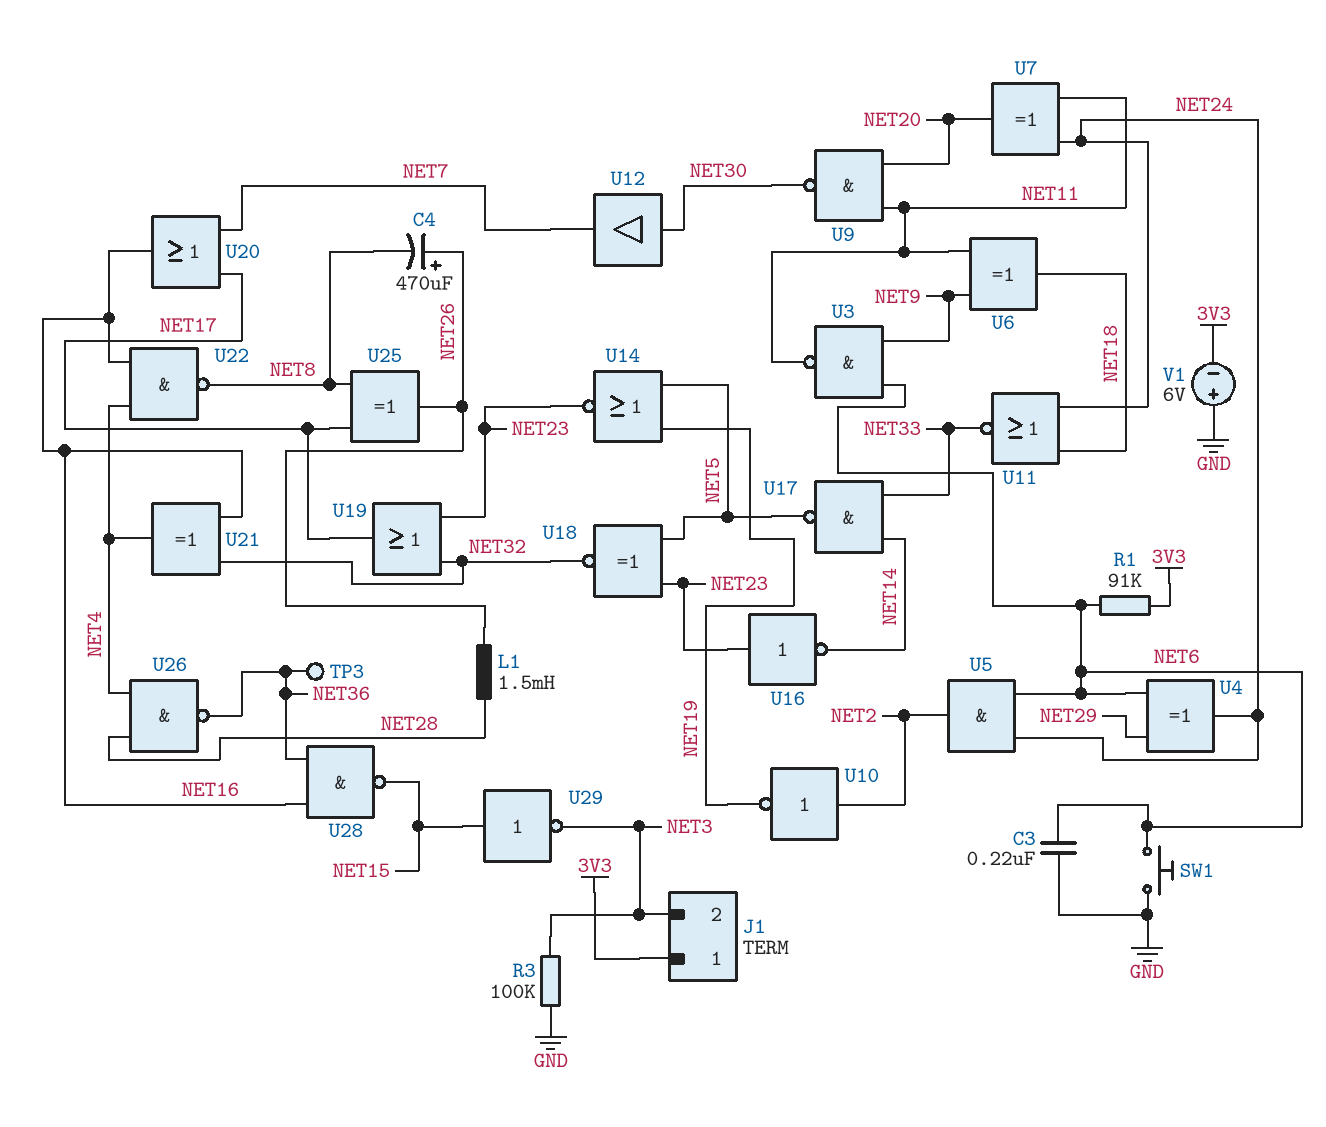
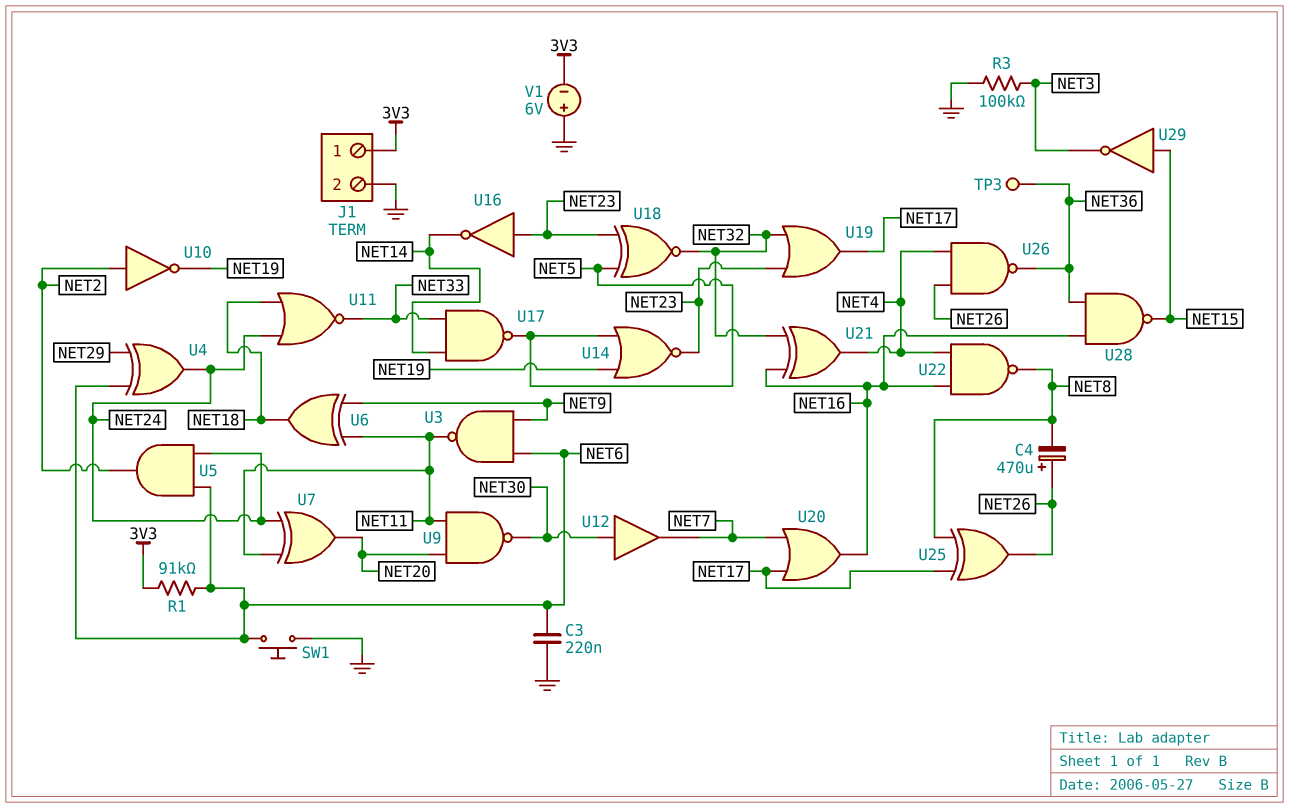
J1 pin 2: NET3 -> GND
L1: 1.5mH (NET26, NET28) -> none
U26: NAND (in NET4, in NET28, out NET36) -> NAND (in NET4, in NET26, out NET36)

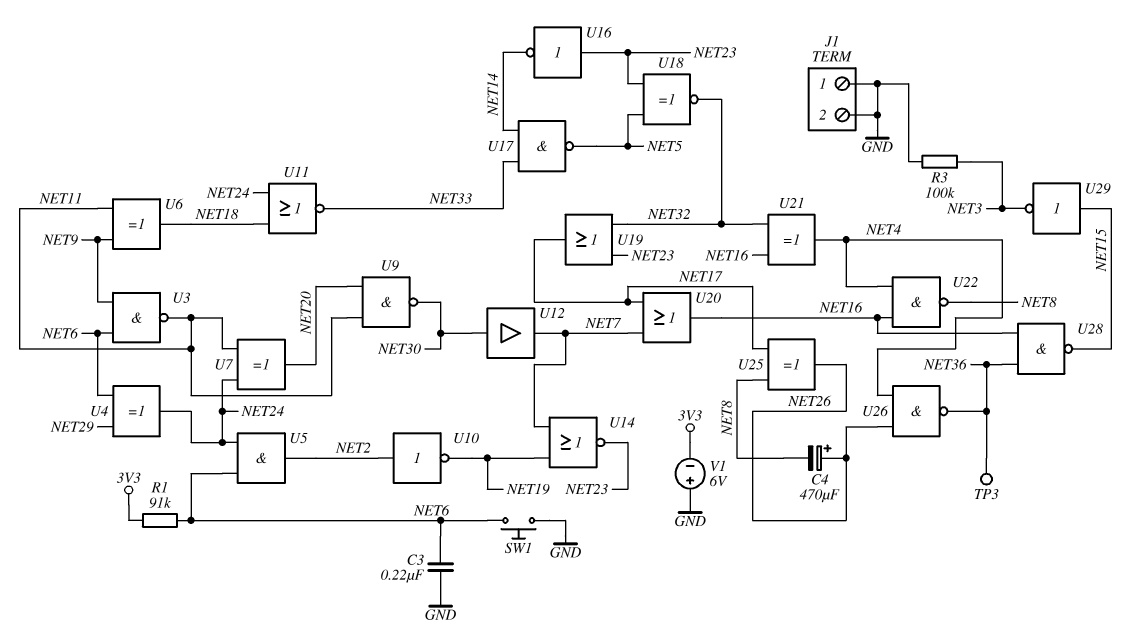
J1 pin 1: 3V3 -> GND
U14: NOR (in NET5, in NET19, out NET23) -> NOR (in NET7, in NET19, out NET23)

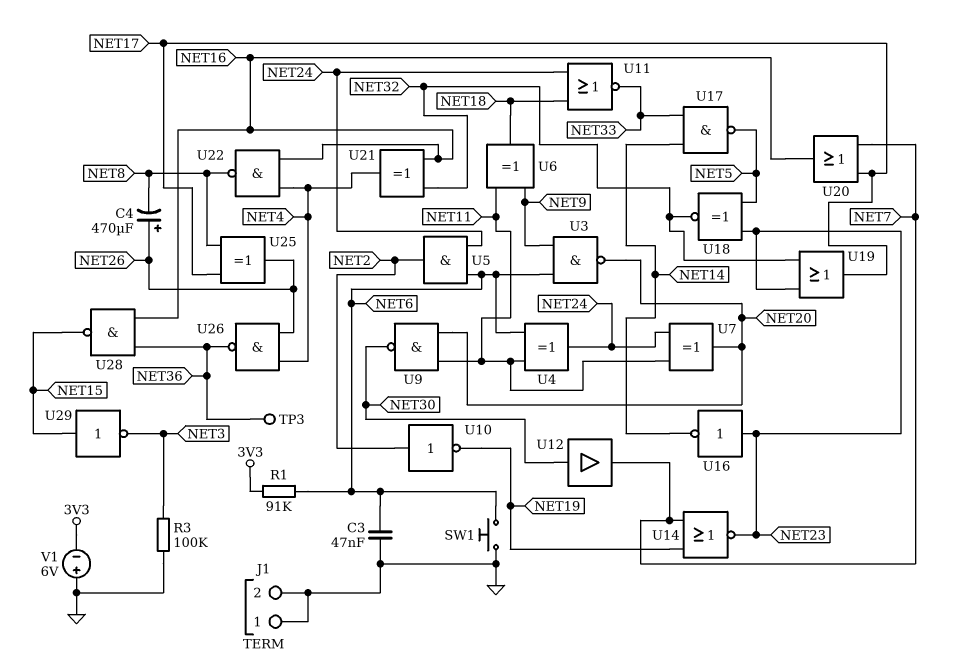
C3: 220nF (GND, NET6) -> 47nF (GND, NET6)
U3: NAND (in NET6, in NET9, out NET11) -> NAND (in NET6, in NET9, out NET20)
U4: XOR (in NET6, in NET29, out NET24) -> XOR (in NET6, in NET11, out NET24)

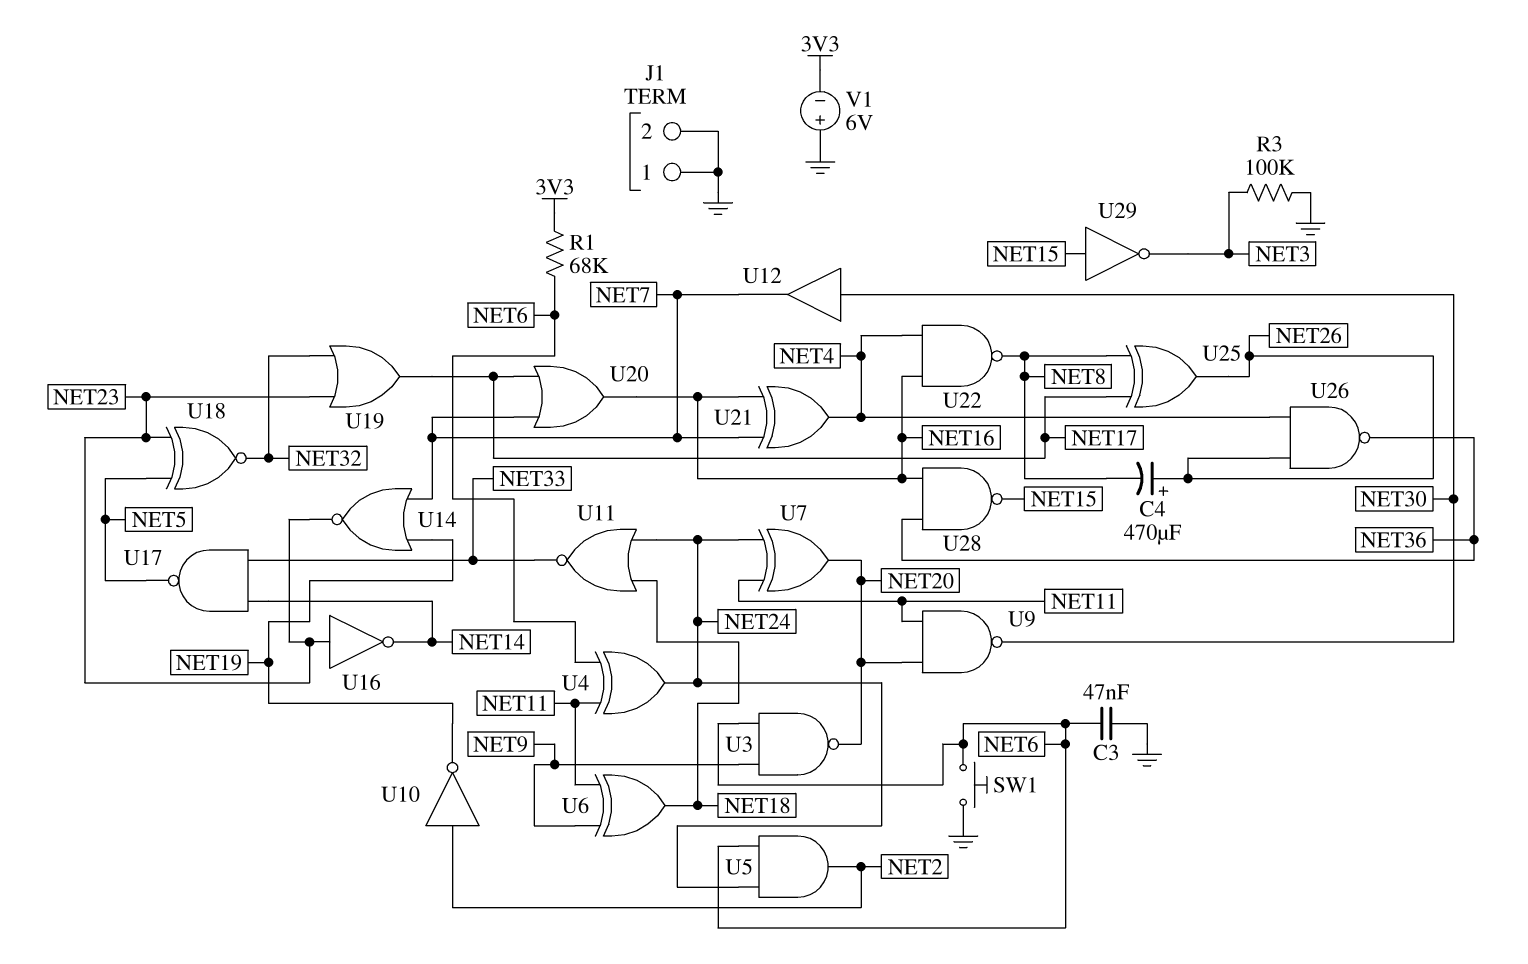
R1: 91k (3V3, NET6) -> 68k (3V3, NET6)
TP3: test point (NET36) -> none
U21: XOR (in NET16, in NET32, out NET4) -> XOR (in NET7, in NET16, out NET4)

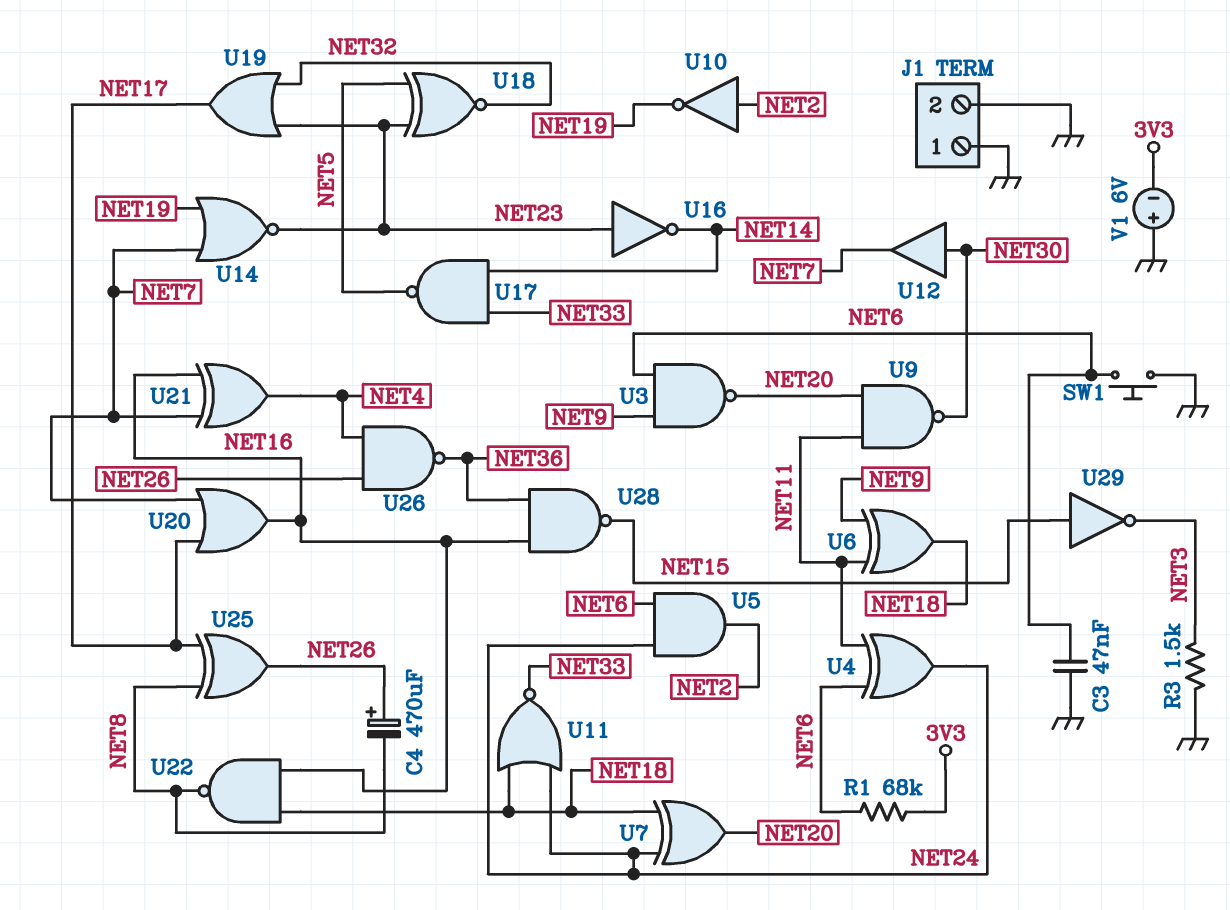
R3: 100k (GND, NET3) -> 1.5k (GND, NET3)
U7: XOR (in NET11, in NET24, out NET20) -> XOR (in NET18, in NET24, out NET20)
U22: NAND (in NET4, in NET16, out NET8) -> NAND (in NET16, in NET18, out NET8)

